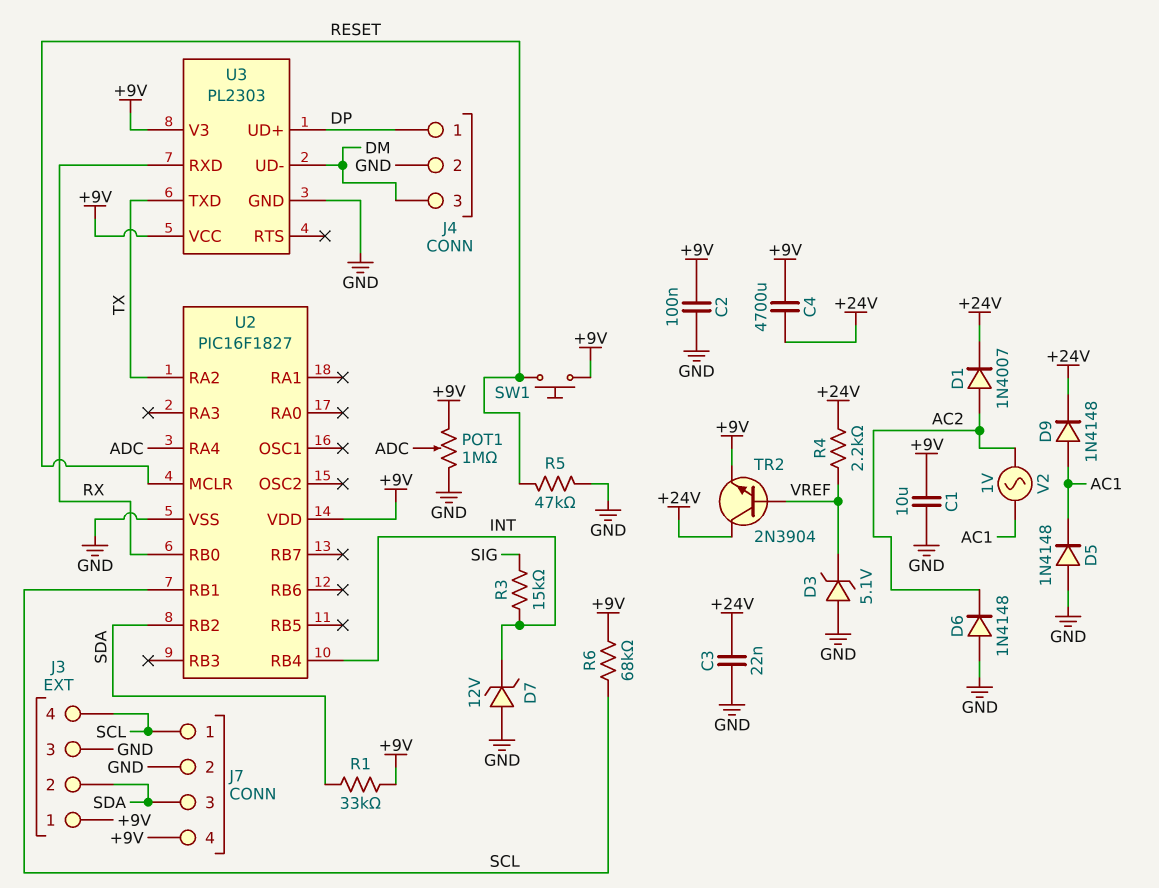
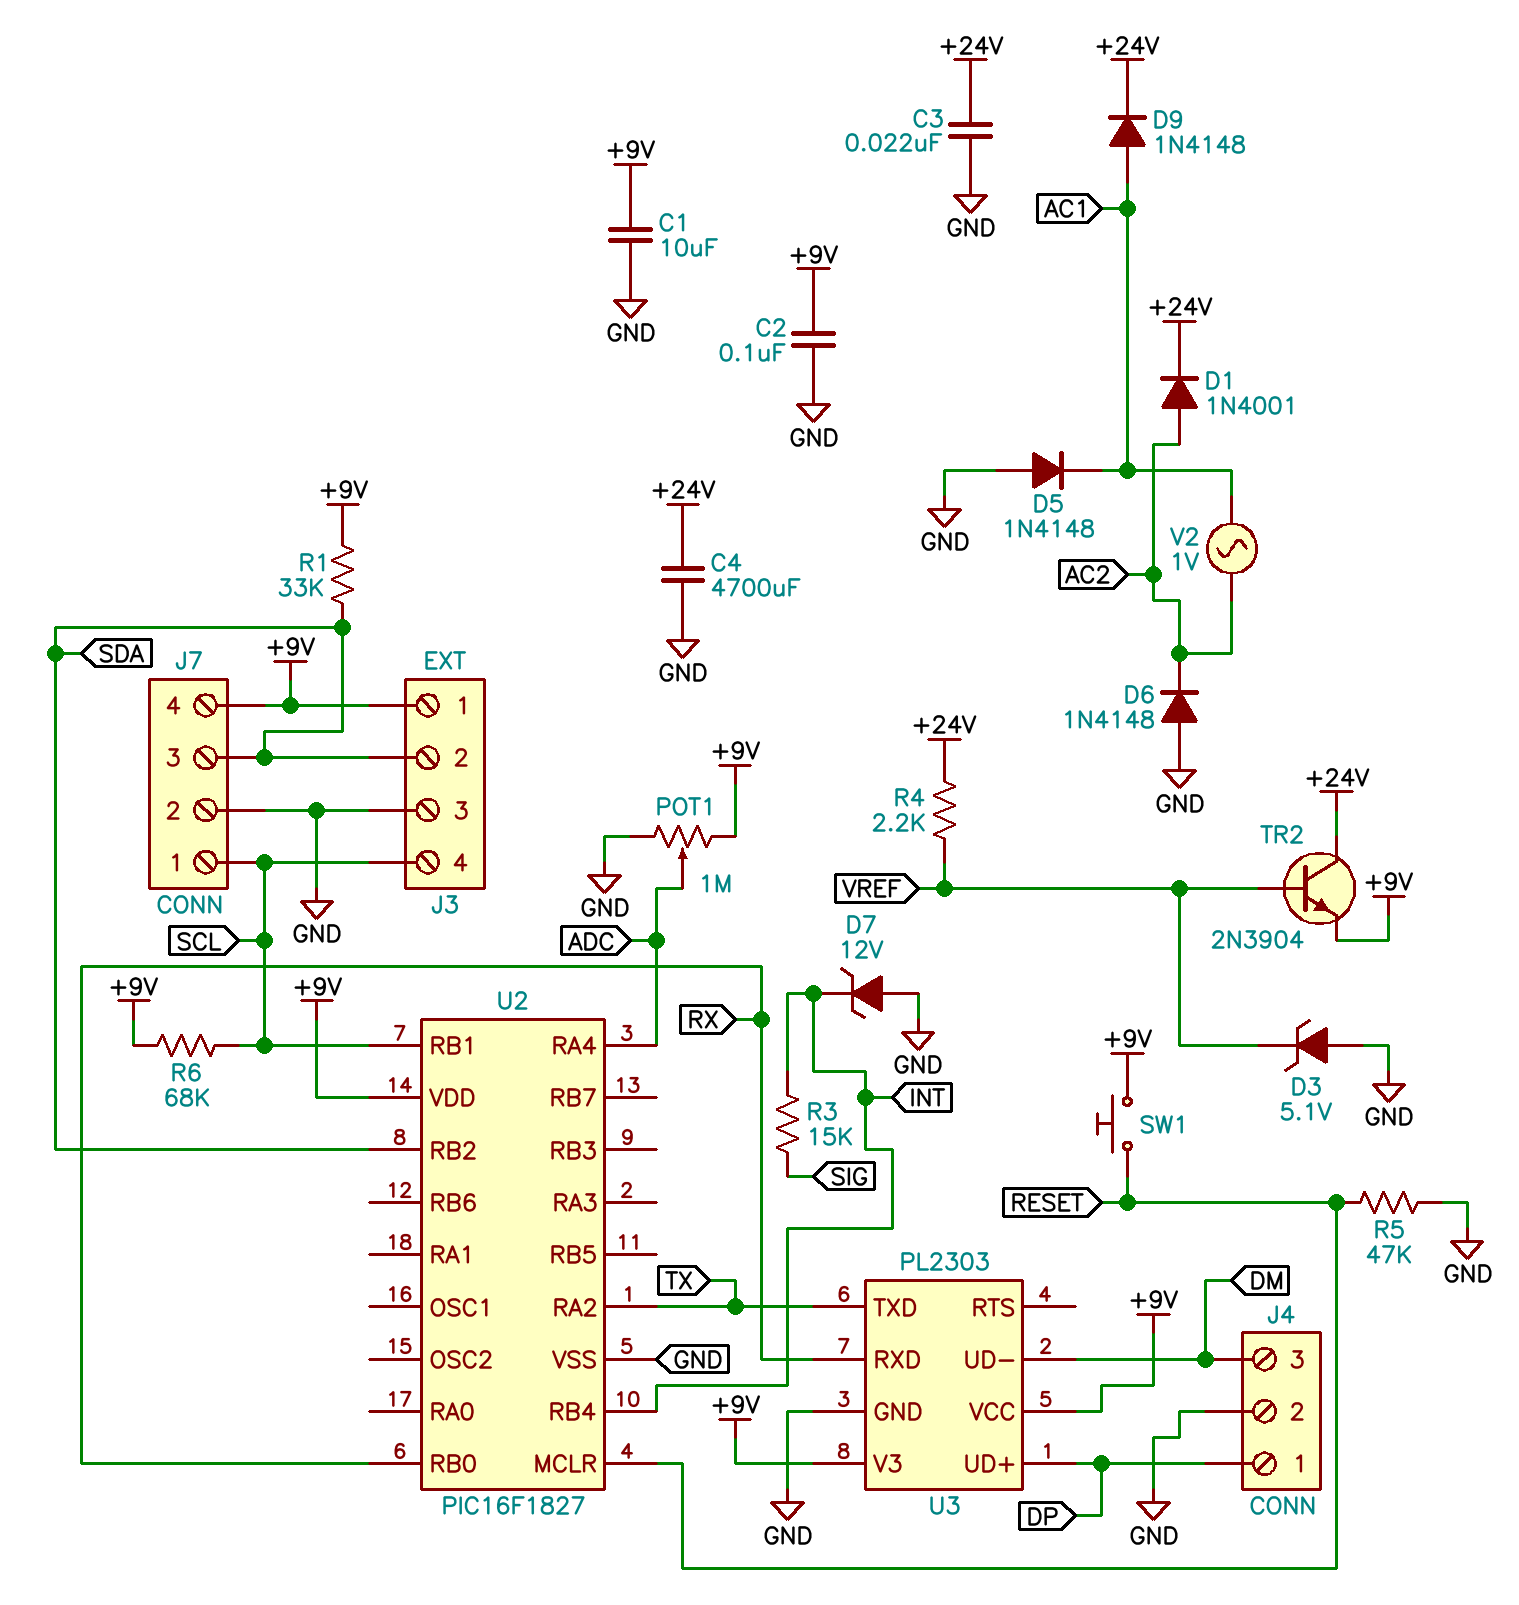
C4: 4700uF (+9V, +24V) -> 4700uF (+24V, GND)
D1: diode 1N4007 (A AC2, K +24V) -> diode 1N4001 (A AC2, K +24V)

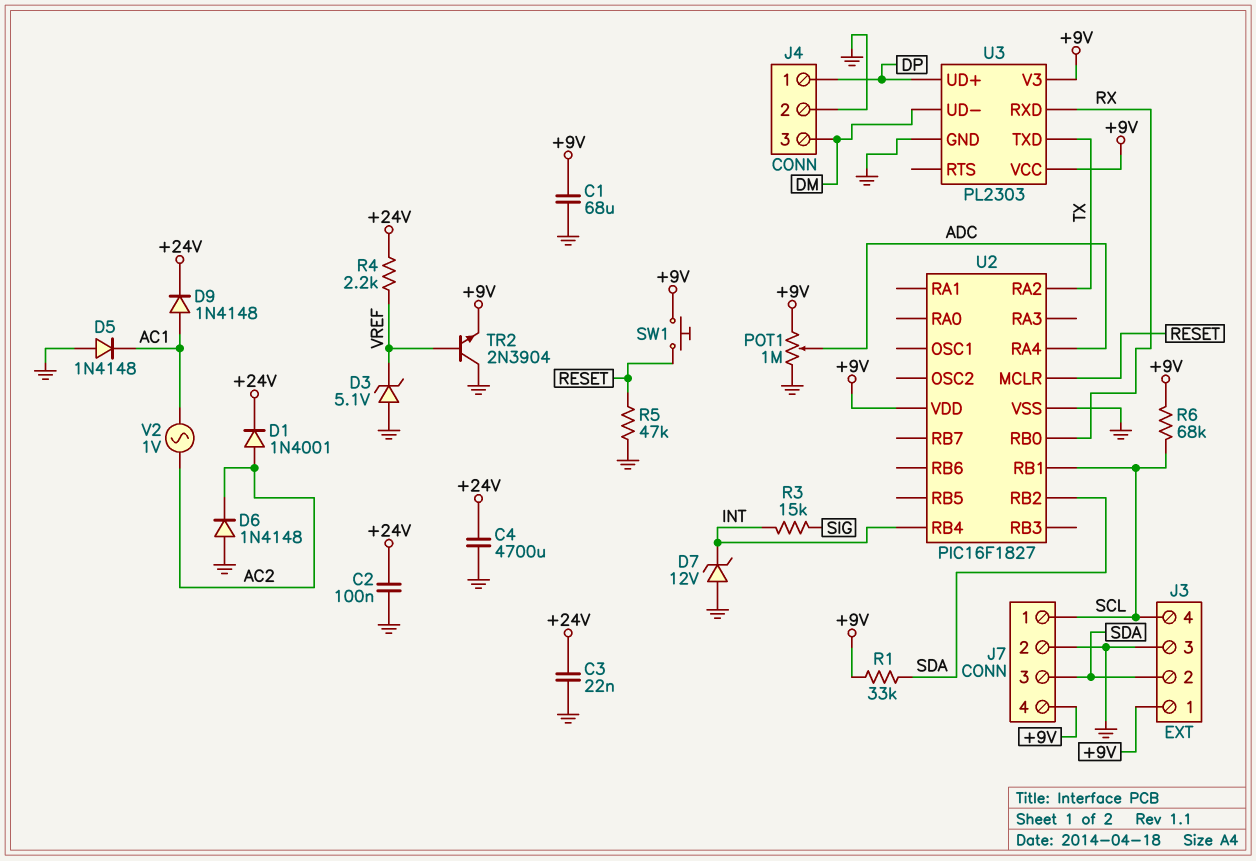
C1: 10uF (+9V, GND) -> 68uF (+9V, GND)
C2: 100nF (+9V, GND) -> 100nF (+24V, GND)
TR2: NPN 2N3904 (B VREF, C +24V, E +9V) -> NPN 2N3904 (B VREF, C GND, E +9V)

